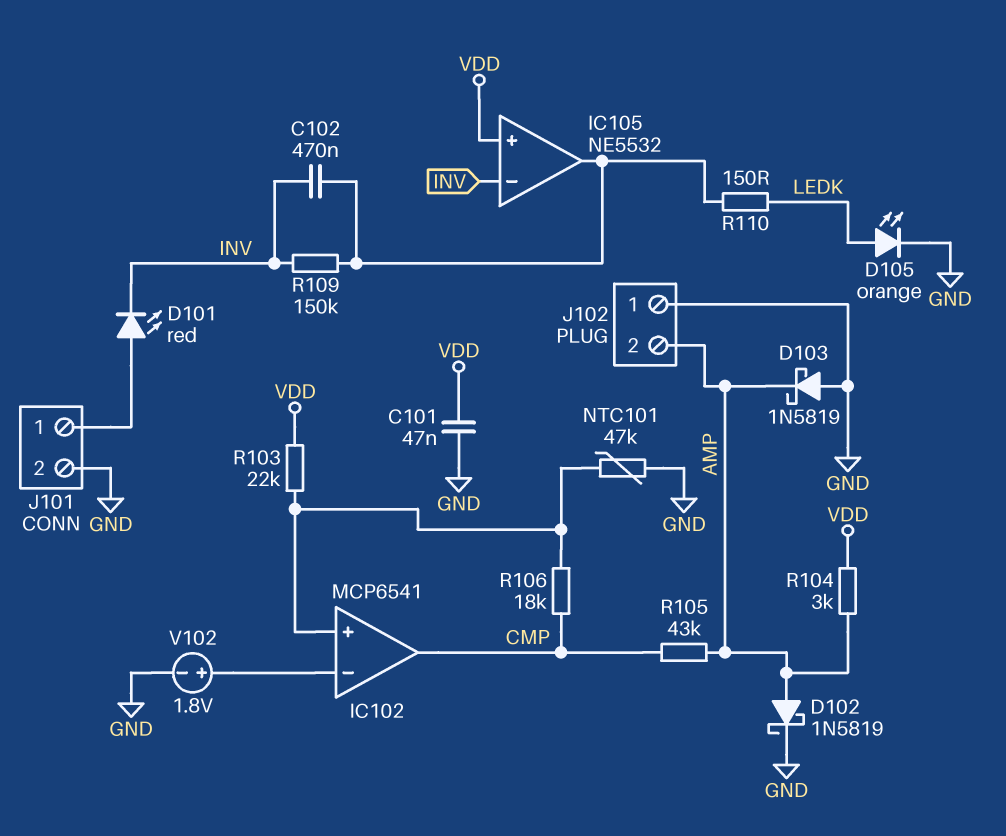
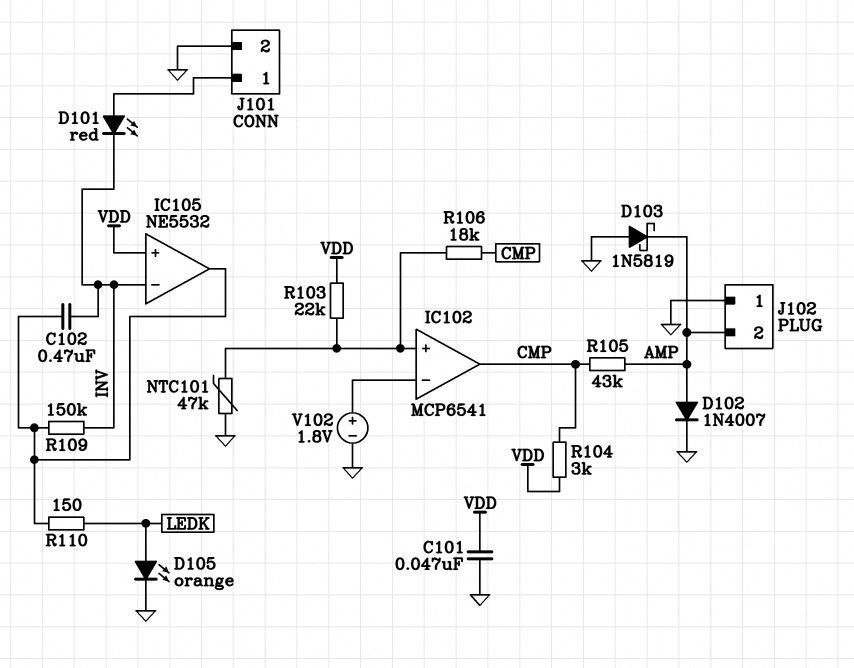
D102: schottky 1N5819 (A AMP, K GND) -> diode 1N4007 (A AMP, K GND)
R104: 3k (AMP, VDD) -> 3k (CMP, VDD)

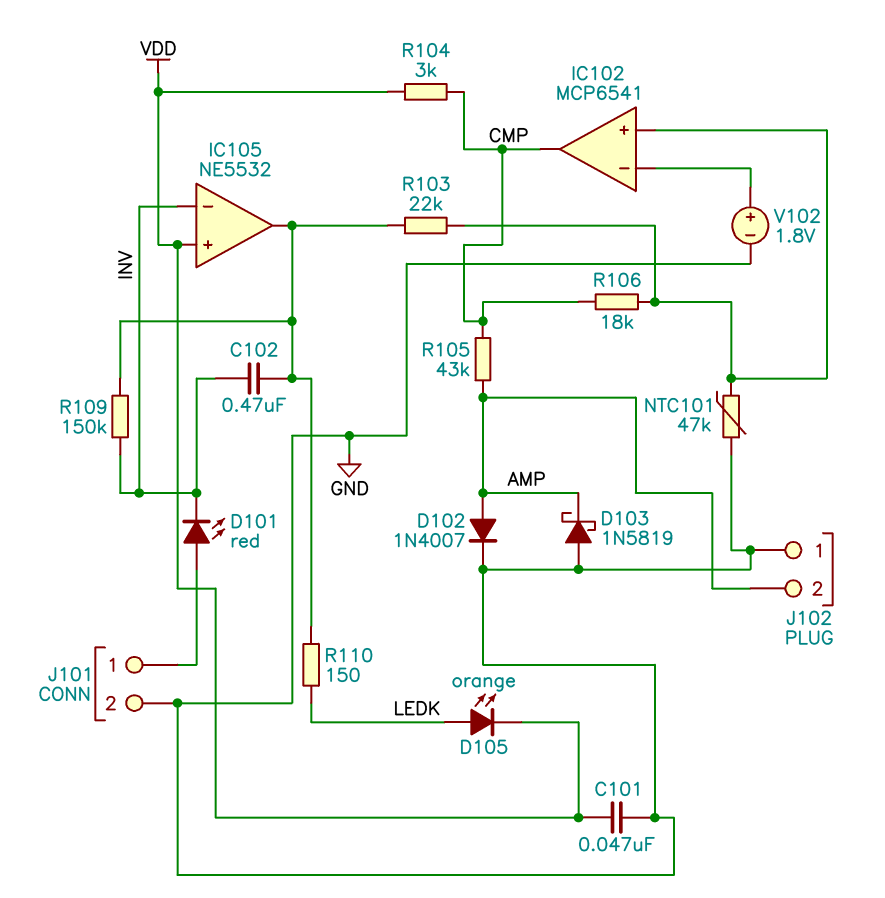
D105: LED orange (A LEDK, K GND) -> LED orange (A LEDK, K VDD)
R103: 22k (IC102/in+, VDD) -> 22k (IC102/in+, IC105/out)

